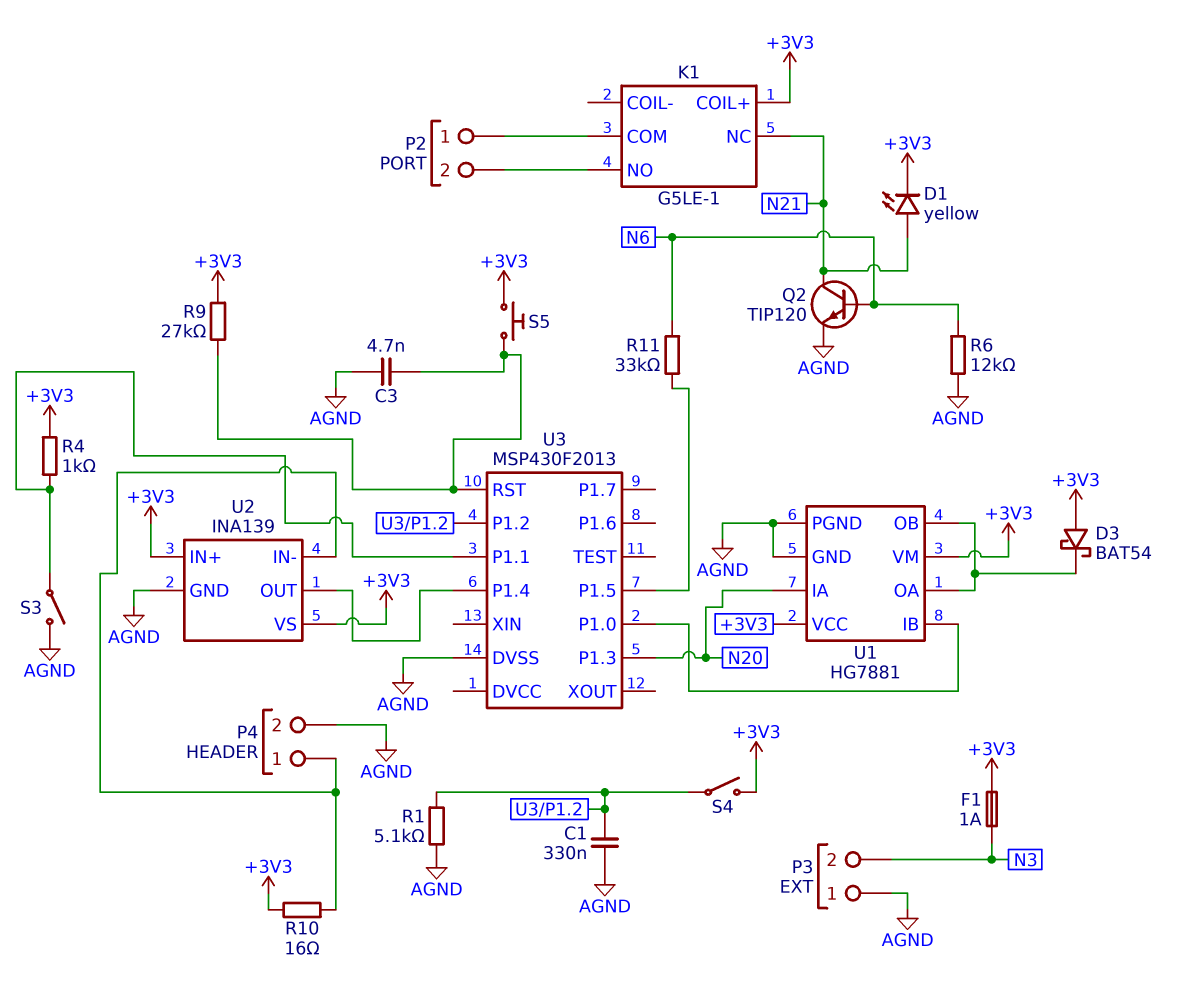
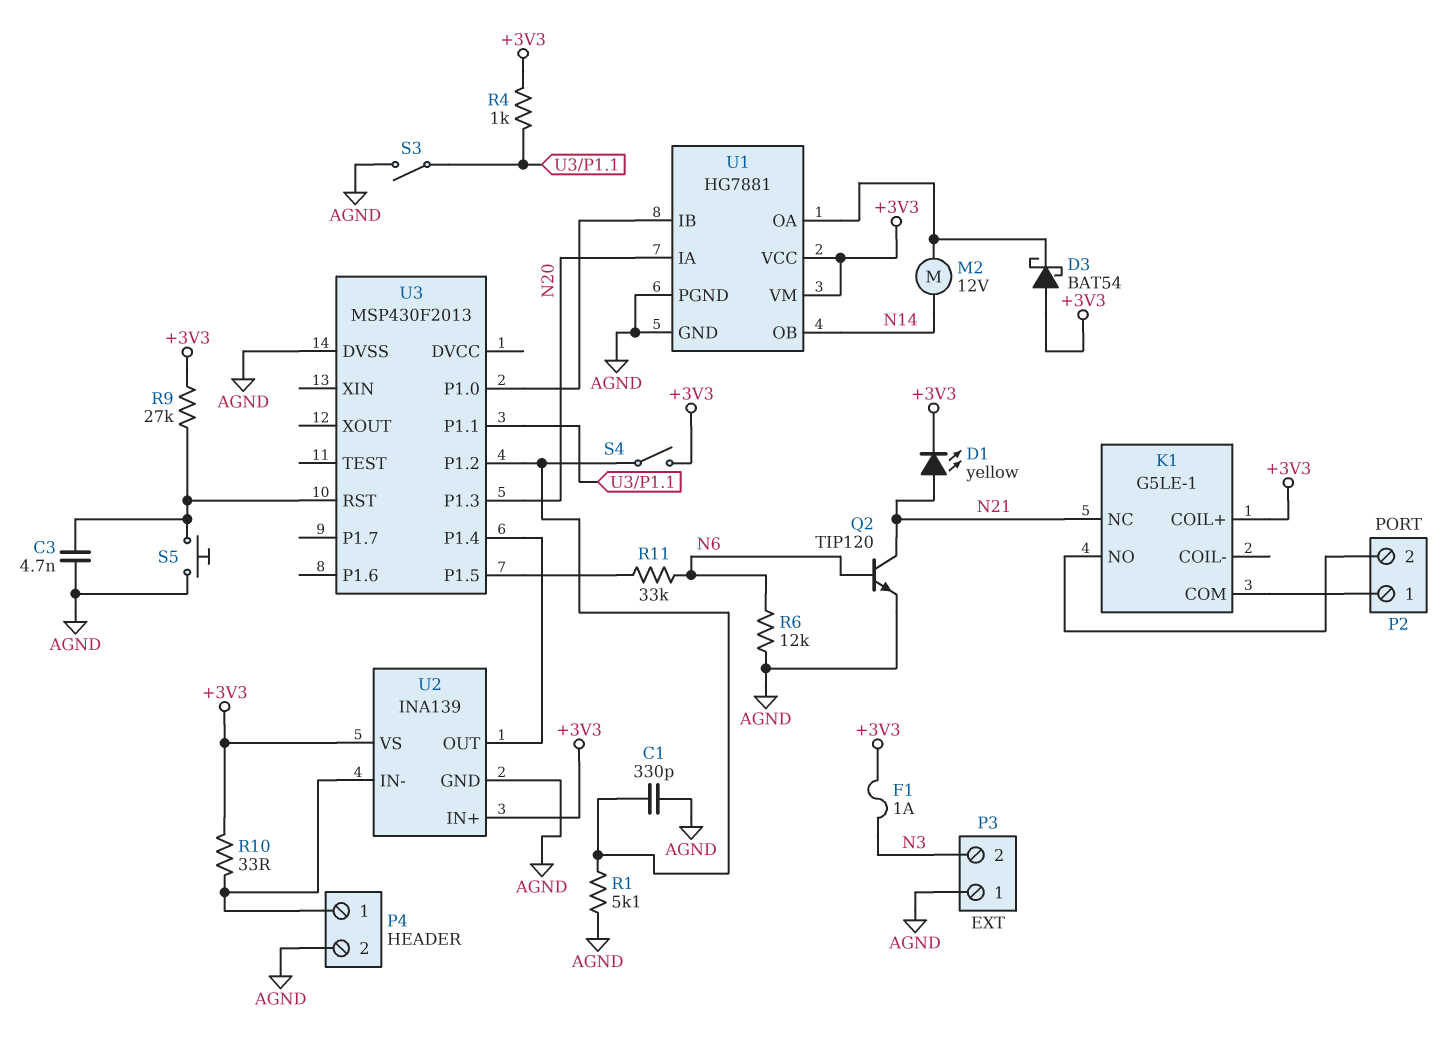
C1: 330nF (AGND, U3/P1.2) -> 330pF (AGND, U3/P1.2)
M2: none -> motor 12V (N14, U1/OA)
R10: 16 (+3V3, P4/1) -> 33 (+3V3, P4/1)
S5: button (+3V3, U3/RST) -> button (AGND, U3/RST)
U1 pin OB: U1/OA -> N14

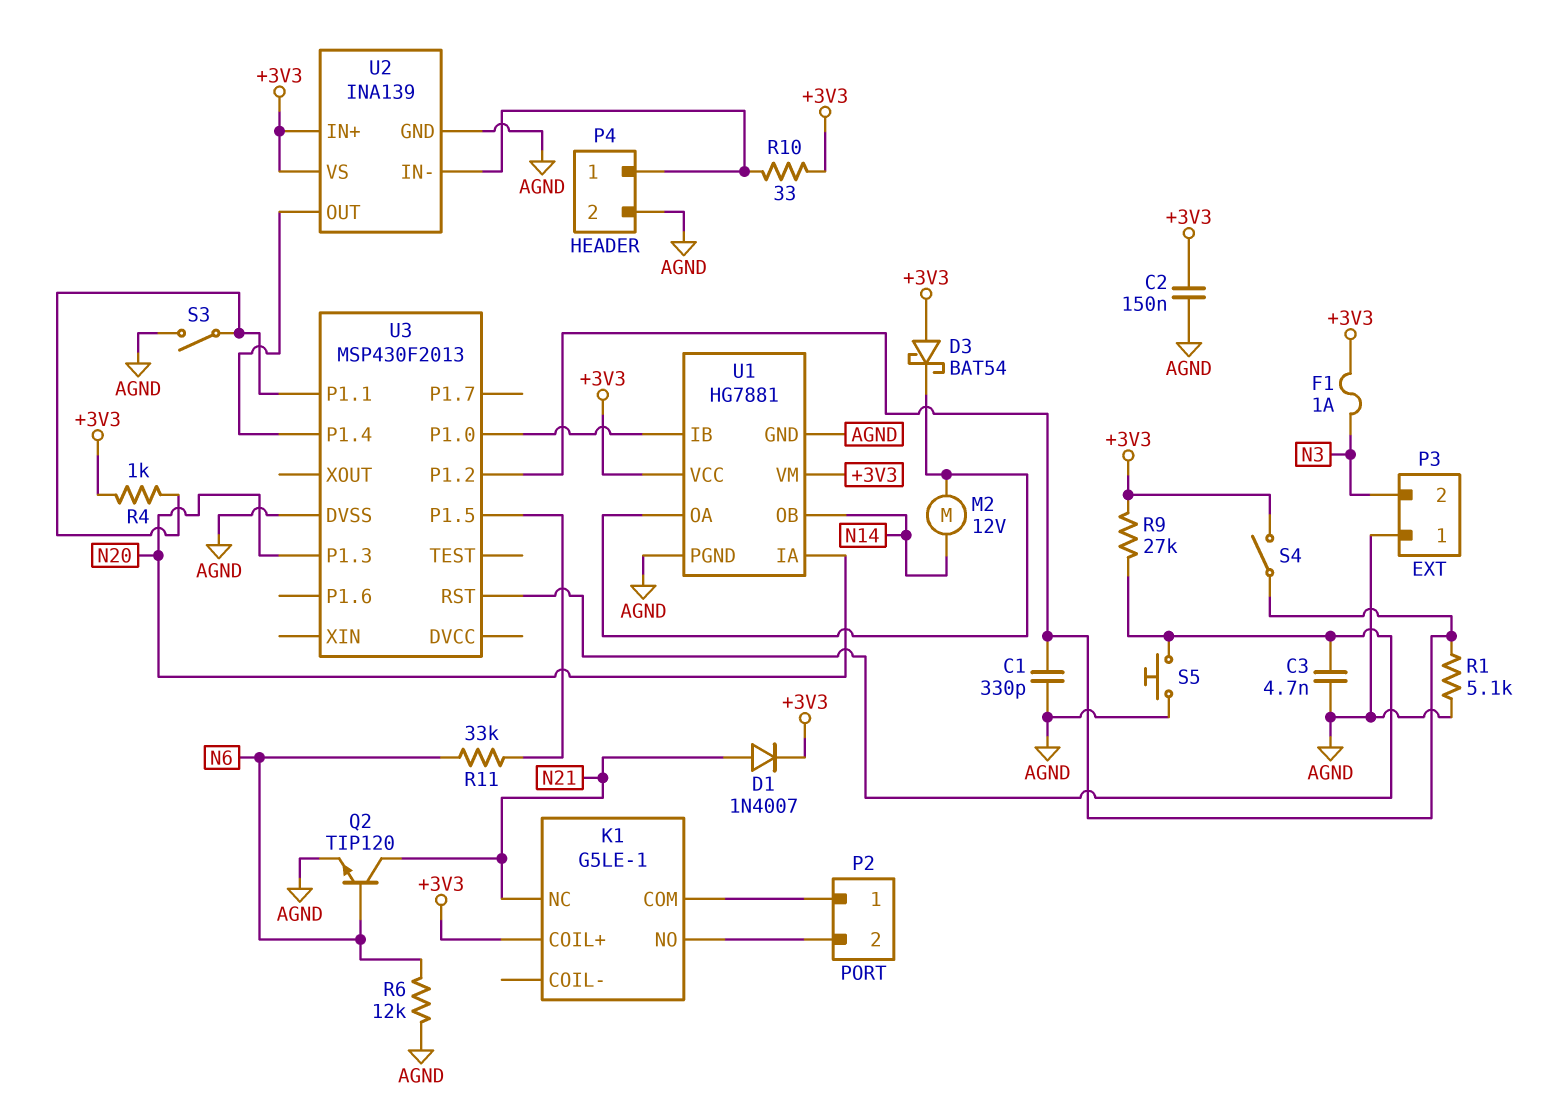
C2: none -> 150nF (+3V3, AGND)
D1: LED yellow (A N21, K +3V3) -> diode 1N4007 (A N21, K +3V3)

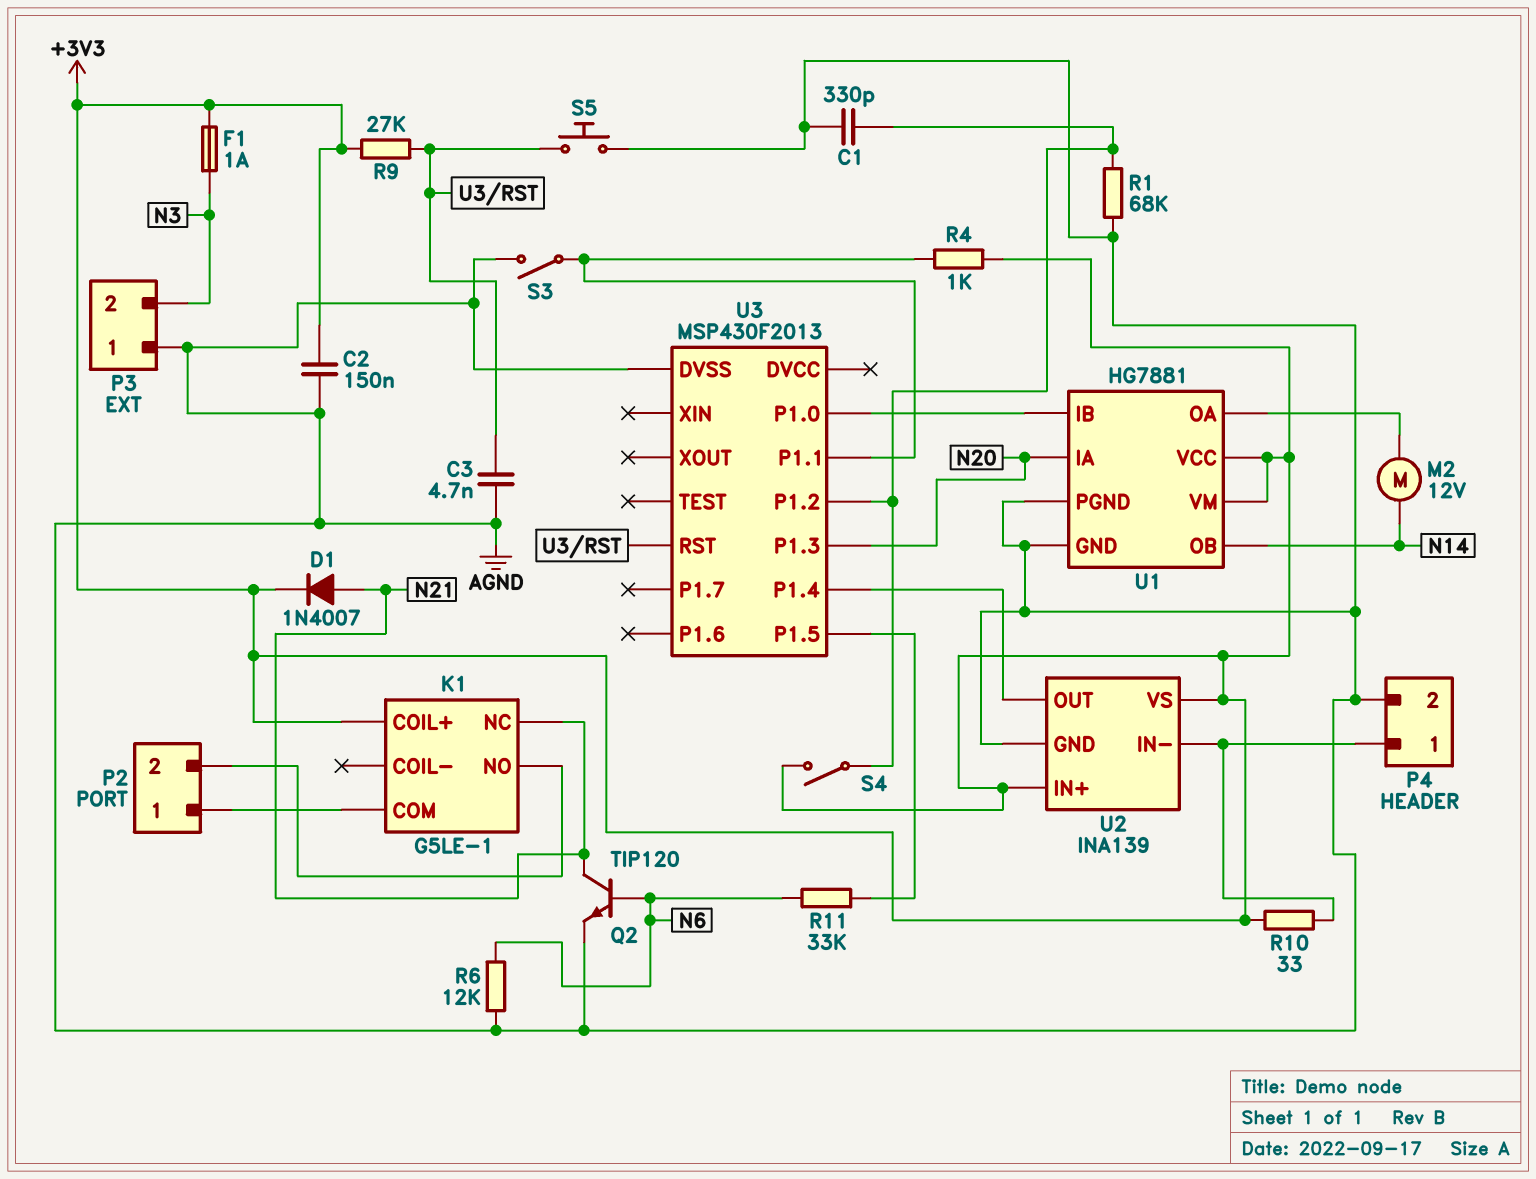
D3: schottky BAT54 (A +3V3, K U1/OA) -> none
R1: 5.1k (AGND, U3/P1.2) -> 68k (AGND, U3/P1.2)

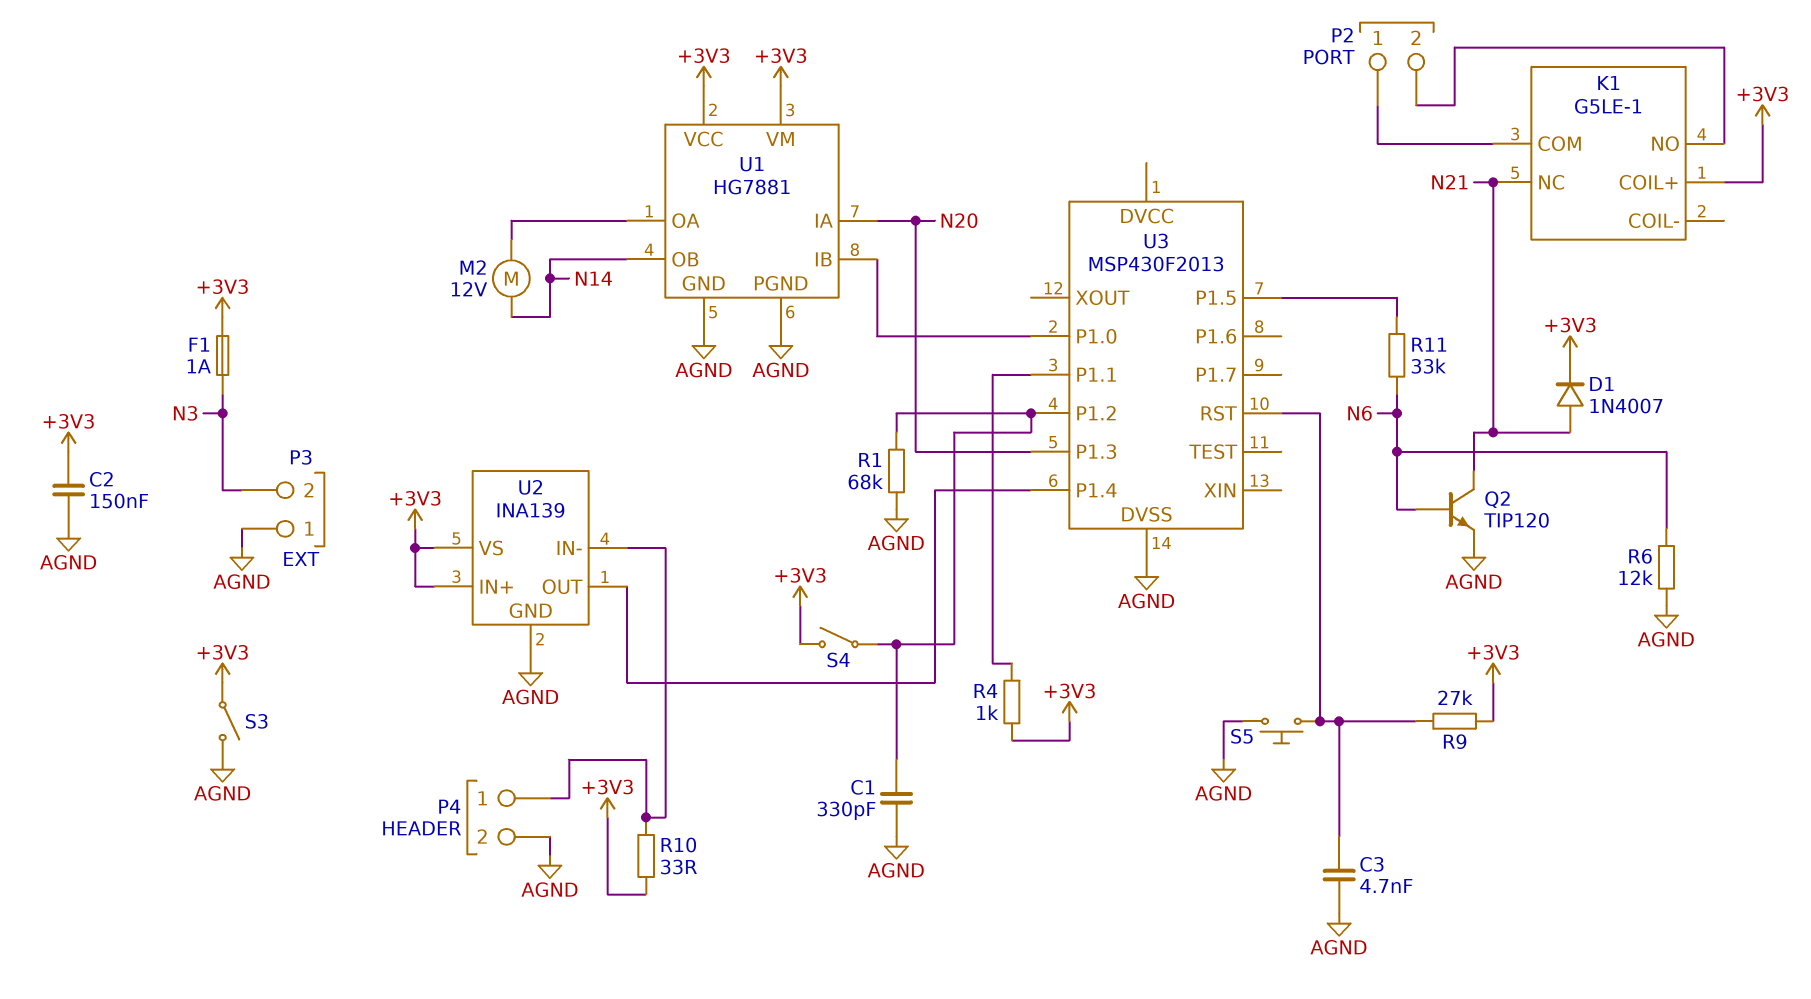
S3: switch (AGND, U3/P1.1) -> switch (+3V3, AGND)

